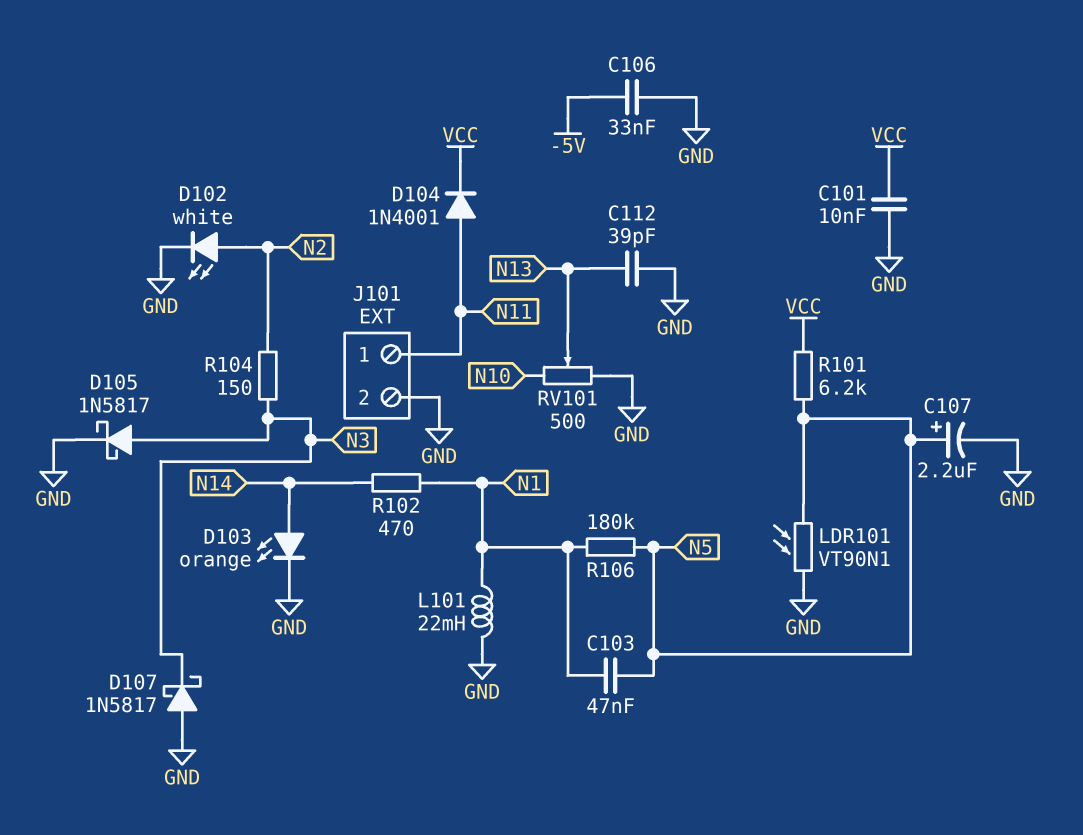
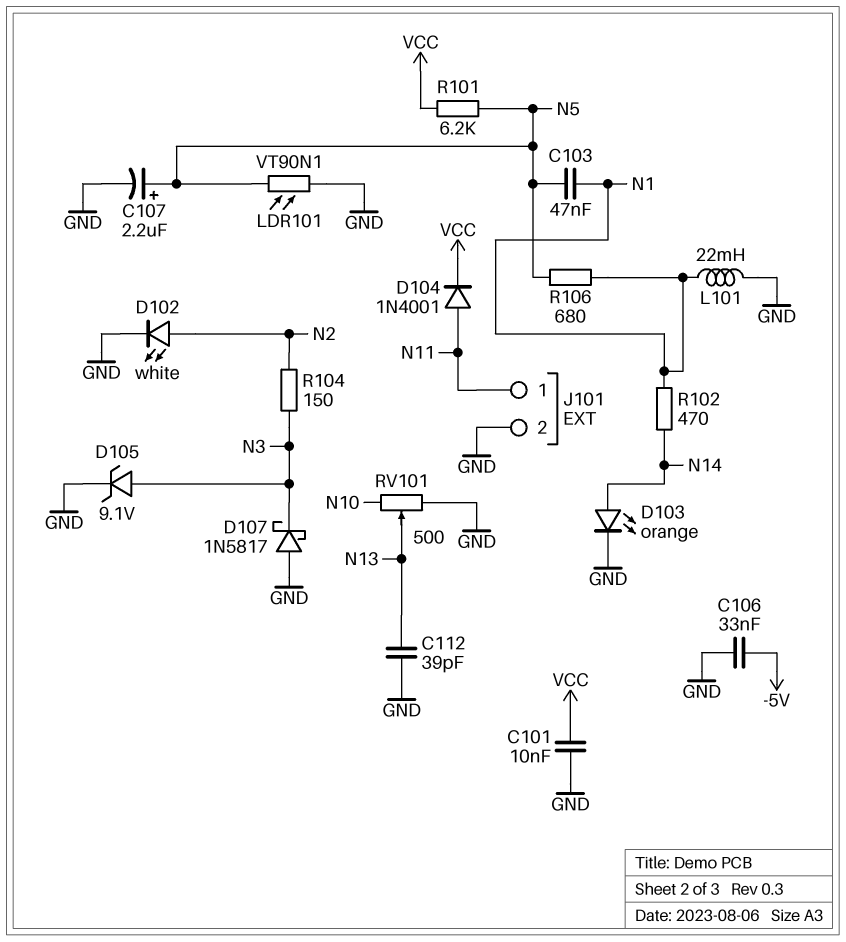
D105: schottky 1N5817 (A N3, K GND) -> zener 9.1V (A N3, K GND)
R106: 180k (N1, N5) -> 680 (N1, N5)

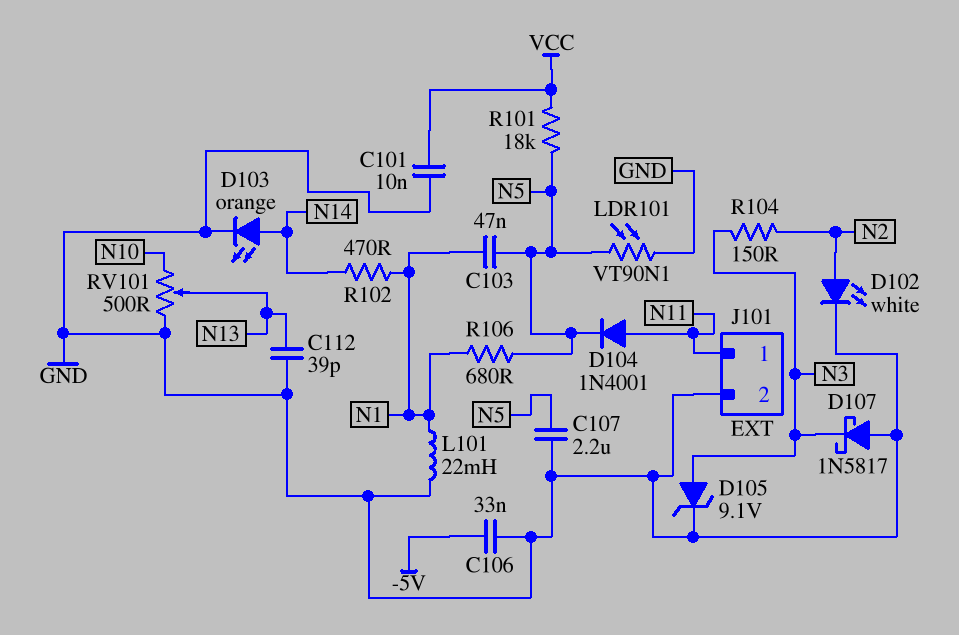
C107: 2.2uF (plus N5, minus GND) -> 2.2uF (GND, N5)
D104: diode 1N4001 (A N11, K VCC) -> diode 1N4001 (A N11, K N5)
R101: 6.2k (N5, VCC) -> 18k (N5, VCC)

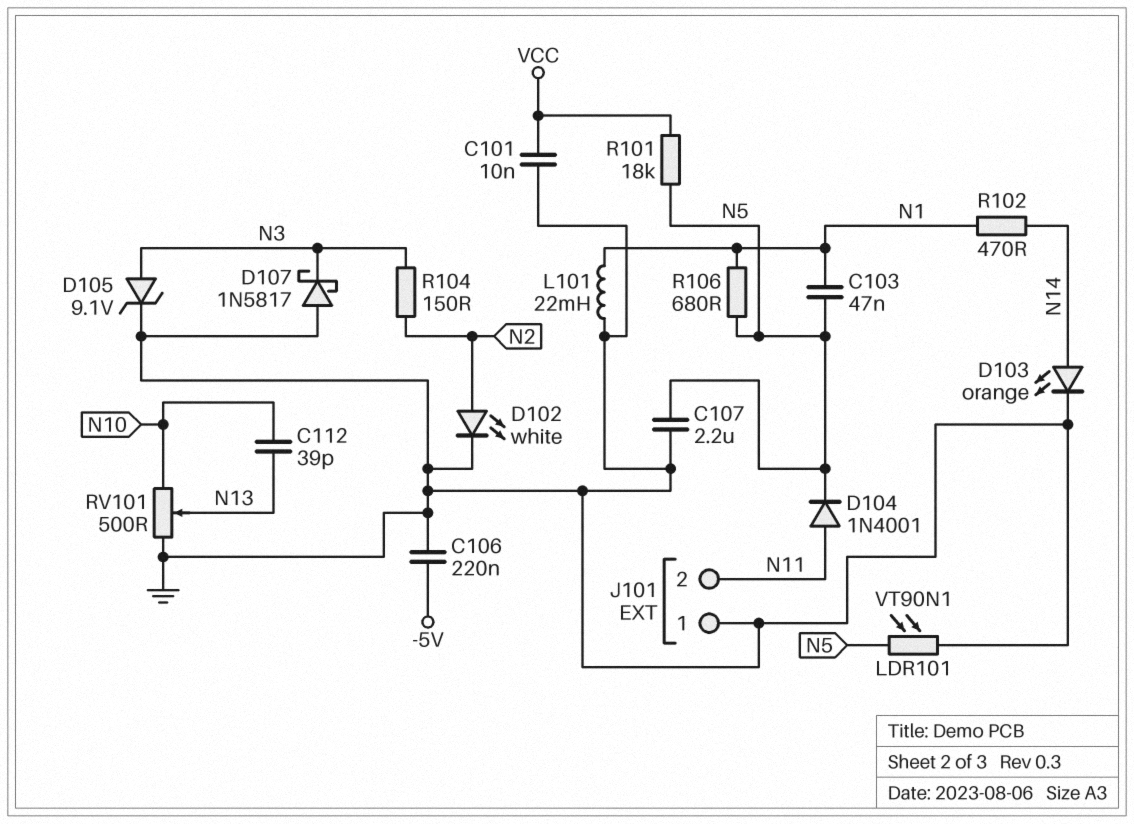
C106: 33nF (-5V, GND) -> 220nF (-5V, GND)
C112: 39pF (GND, N13) -> 39pF (N10, N13)
J101 pin 1: N11 -> GND
J101 pin 2: GND -> N11

